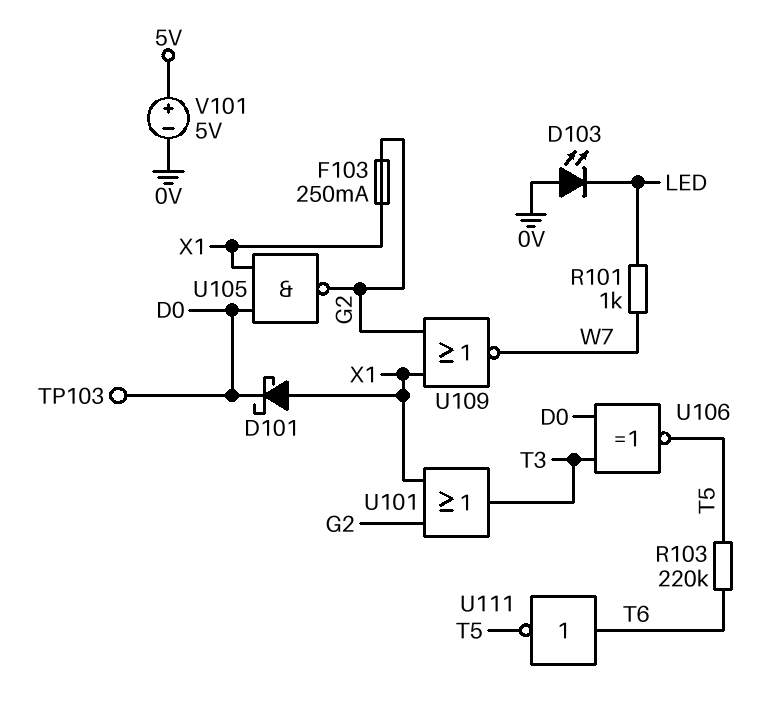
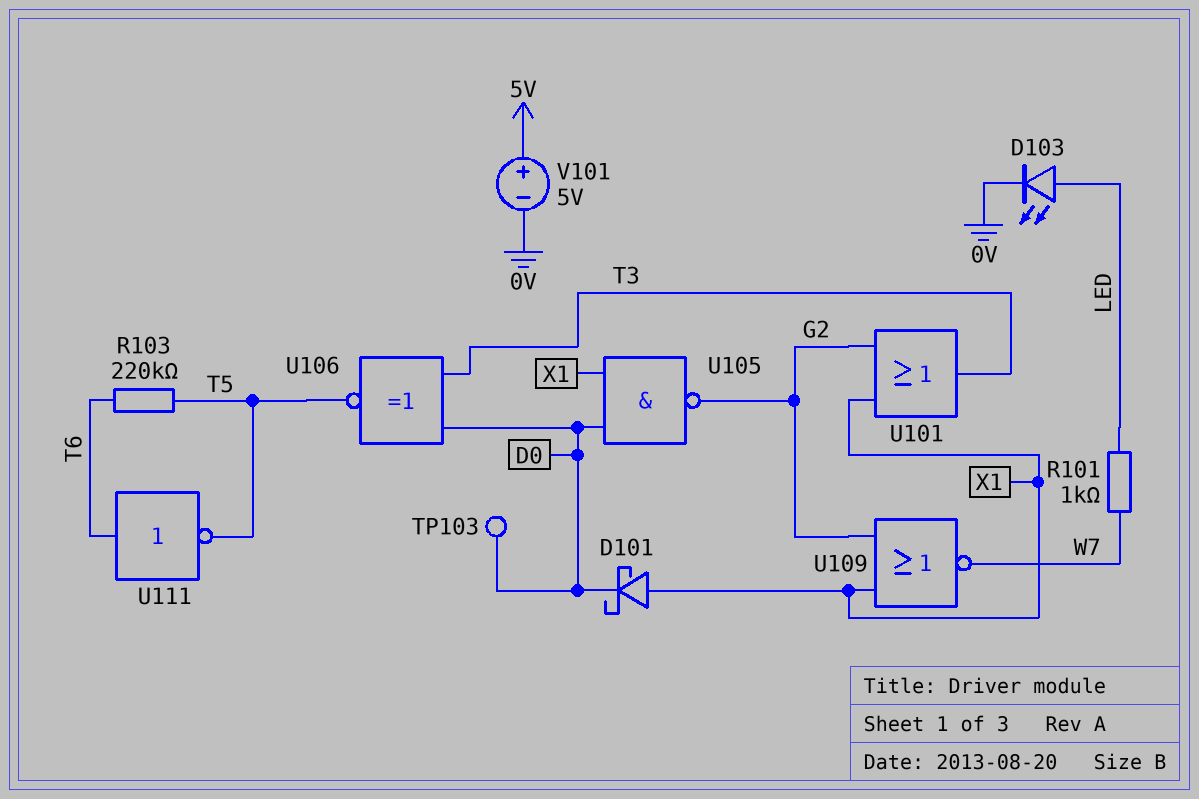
D103: LED (A 0V, K LED) -> LED (A LED, K 0V)
F103: 250mA (G2, X1) -> none

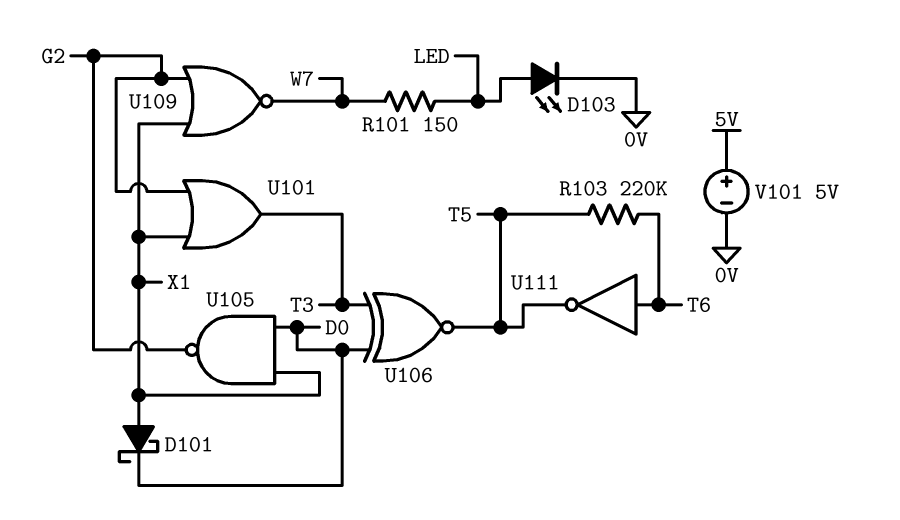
R101: 1k (LED, W7) -> 150 (LED, W7)
TP103: test point (D0) -> none

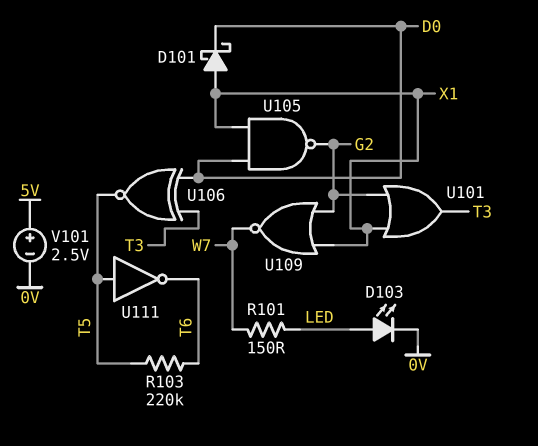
U111: NOT (in T6, out T5) -> NOT (in T5, out T6)
V101: 5V (plus 5V, minus 0V) -> 2.5V (plus 5V, minus 0V)

